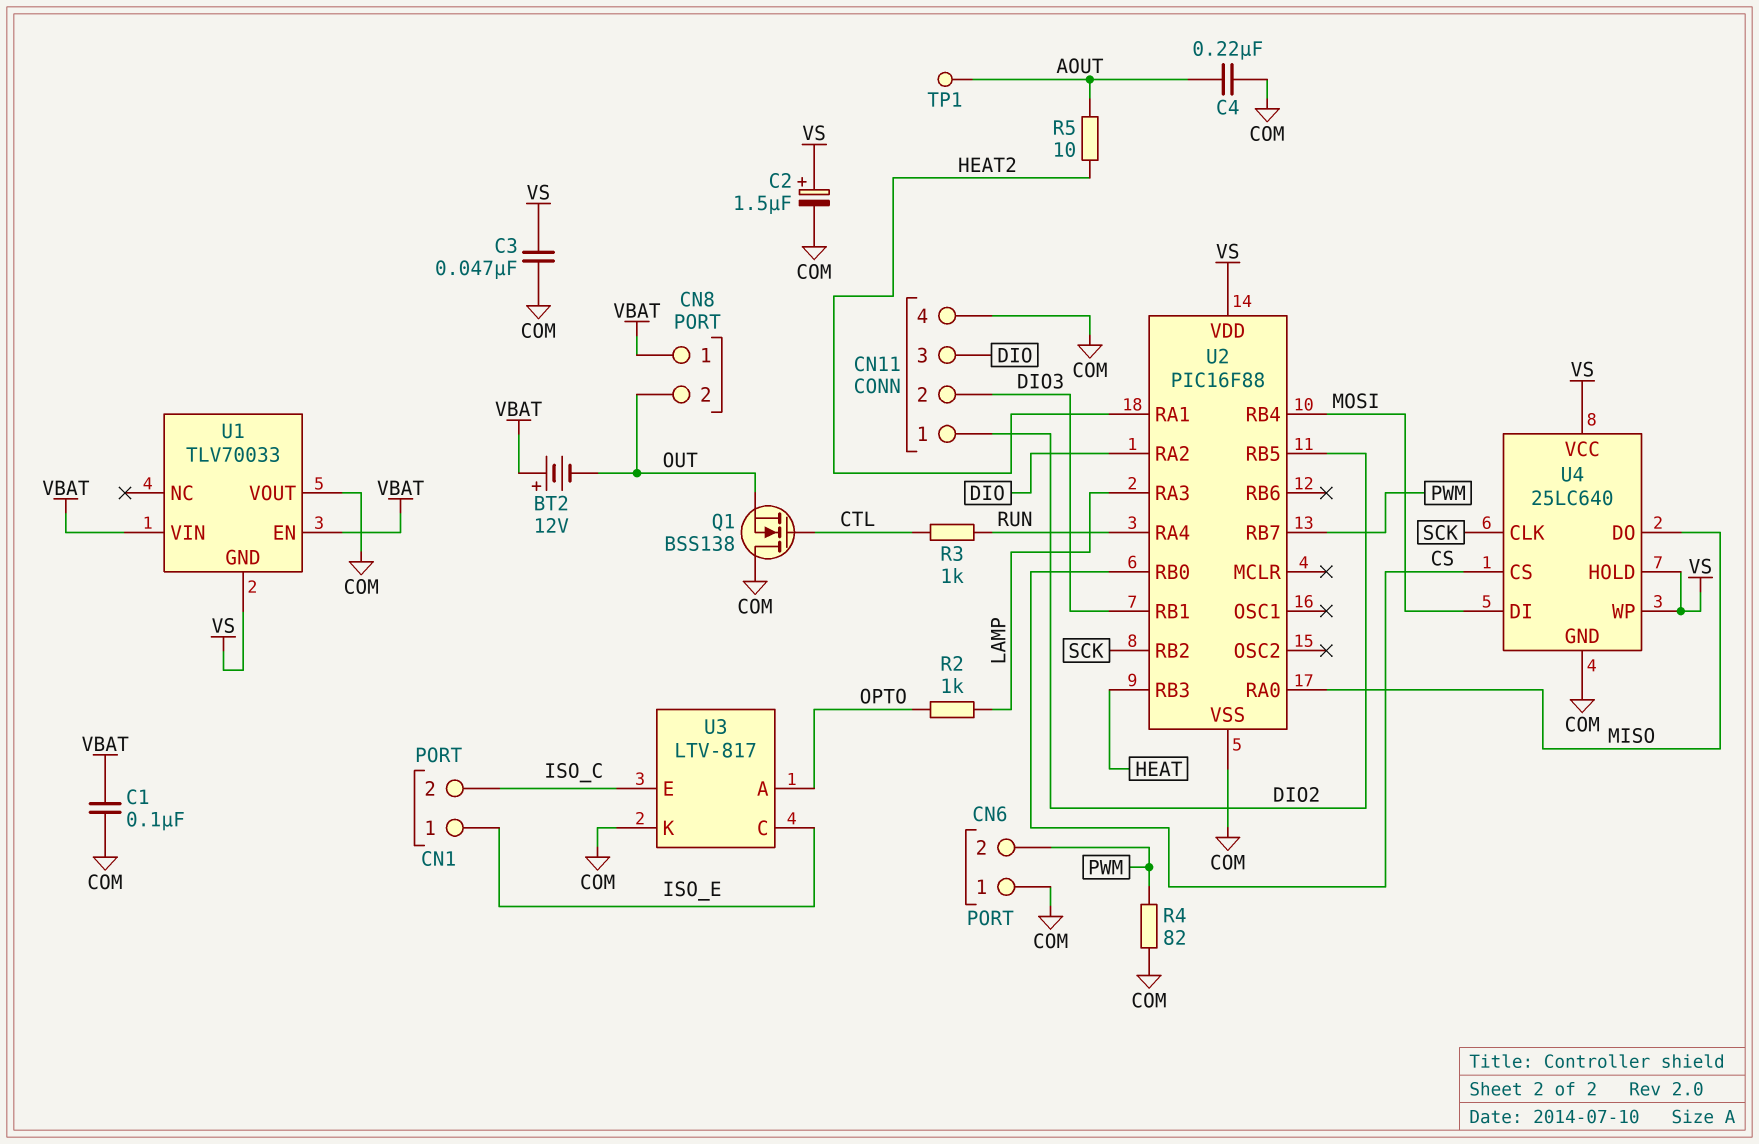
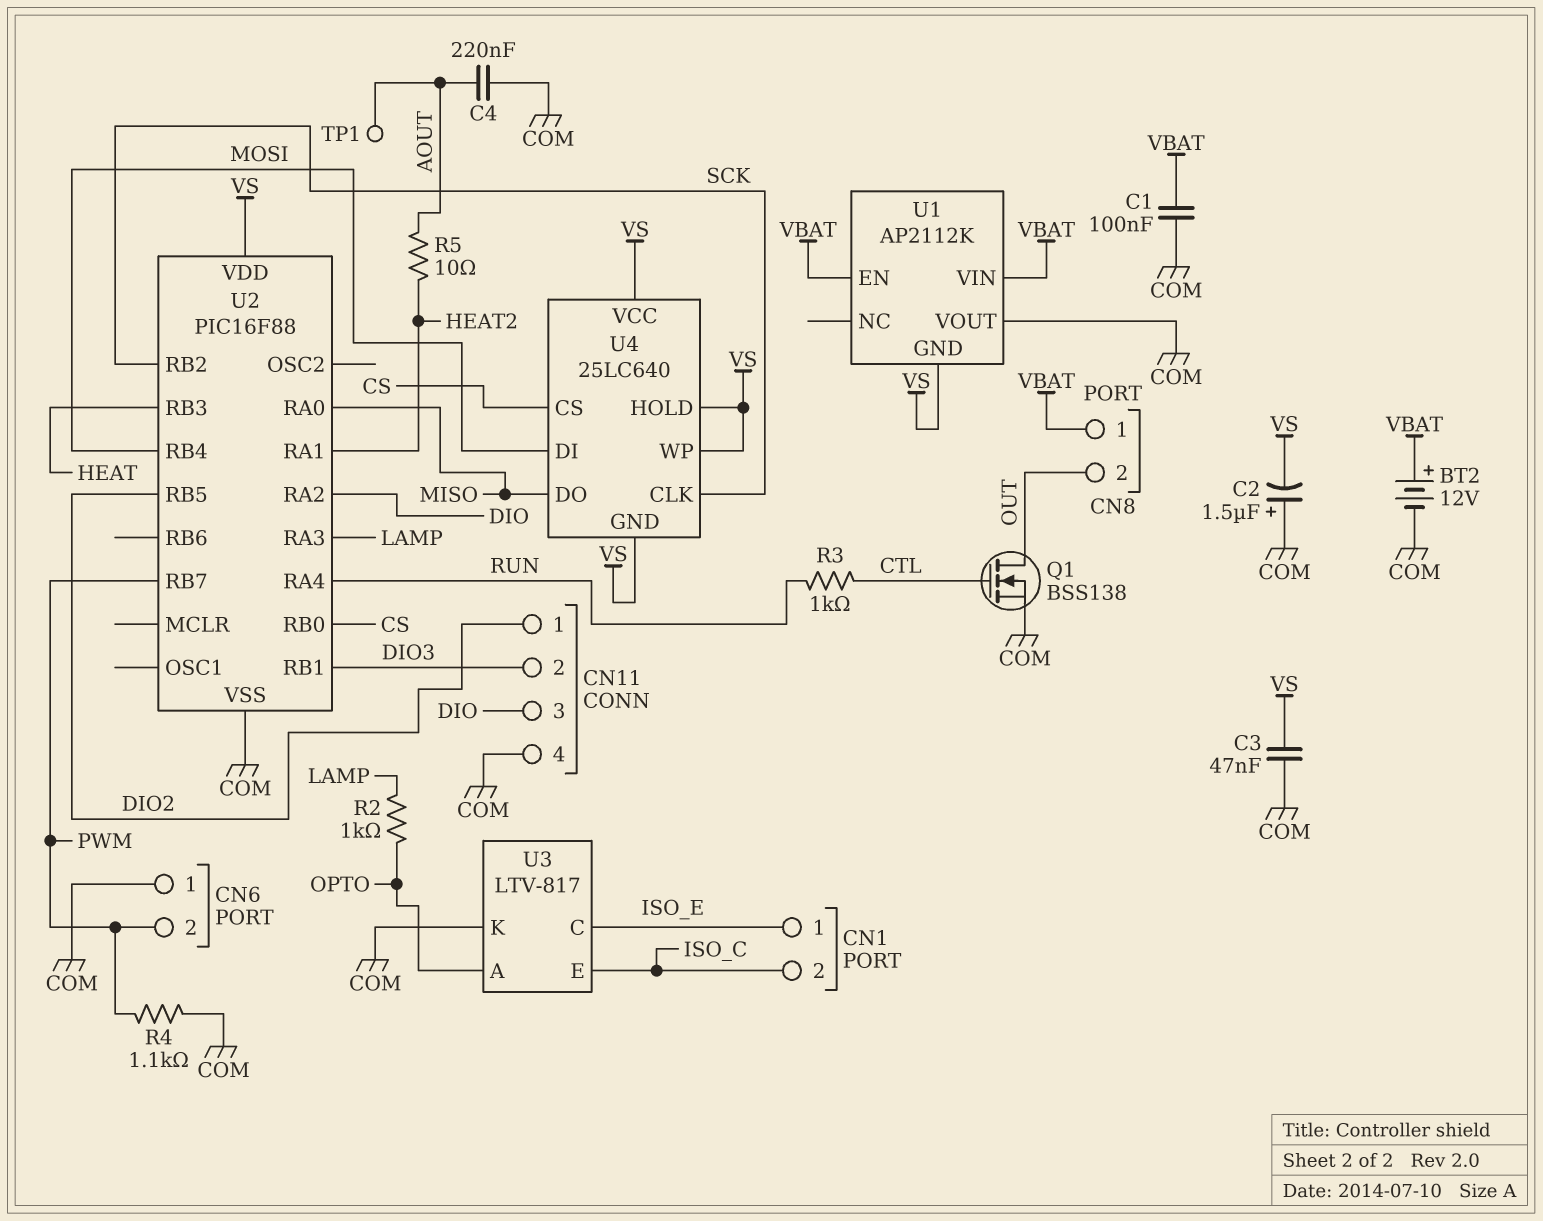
BT2: 12V (plus VBAT, minus OUT) -> 12V (plus VBAT, minus COM)
C2: 1.5uF (plus VS, minus COM) -> 1.5uF (plus COM, minus VS)
Q1: NMOS BSS138 (G CTL, D COM, S OUT) -> NMOS BSS138 (G CTL, D OUT, S COM)
R4: 82 (COM, PWM) -> 1.1k (COM, PWM)
U1: TLV70033 -> AP2112K
U4 pin GND: COM -> VS

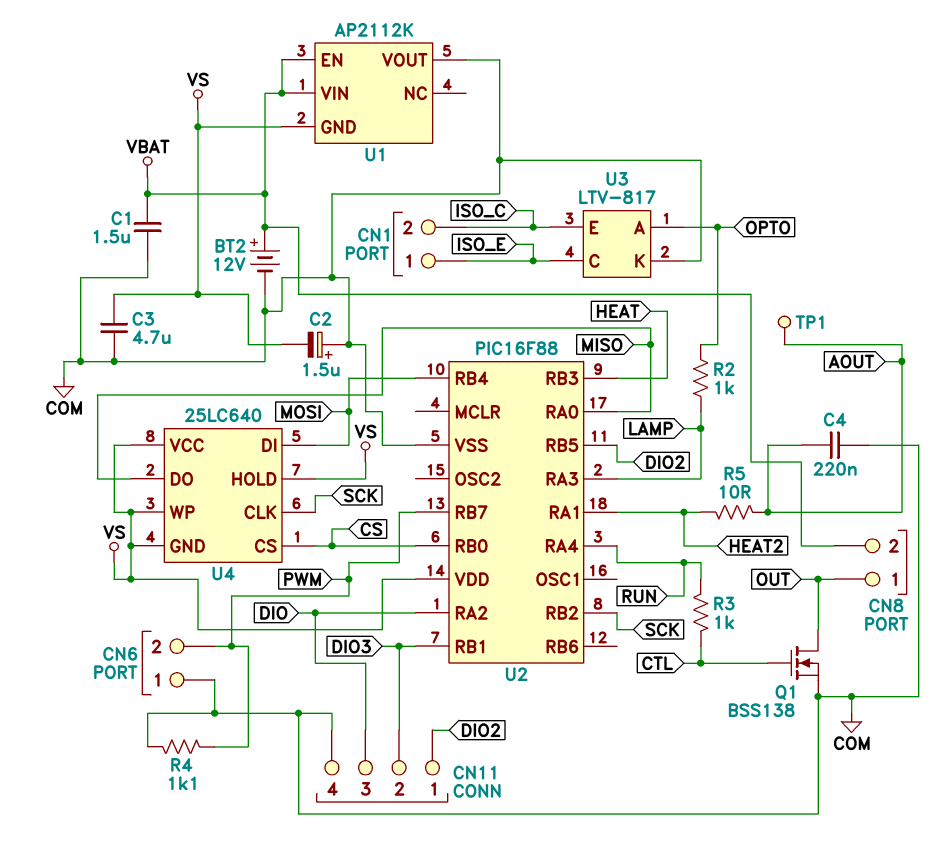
C1: 100nF (COM, VBAT) -> 1.5uF (COM, VBAT)
C3: 47nF (COM, VS) -> 4.7uF (COM, VS)
CN8 pin 1: VBAT -> OUT
CN8 pin 2: OUT -> VBAT

